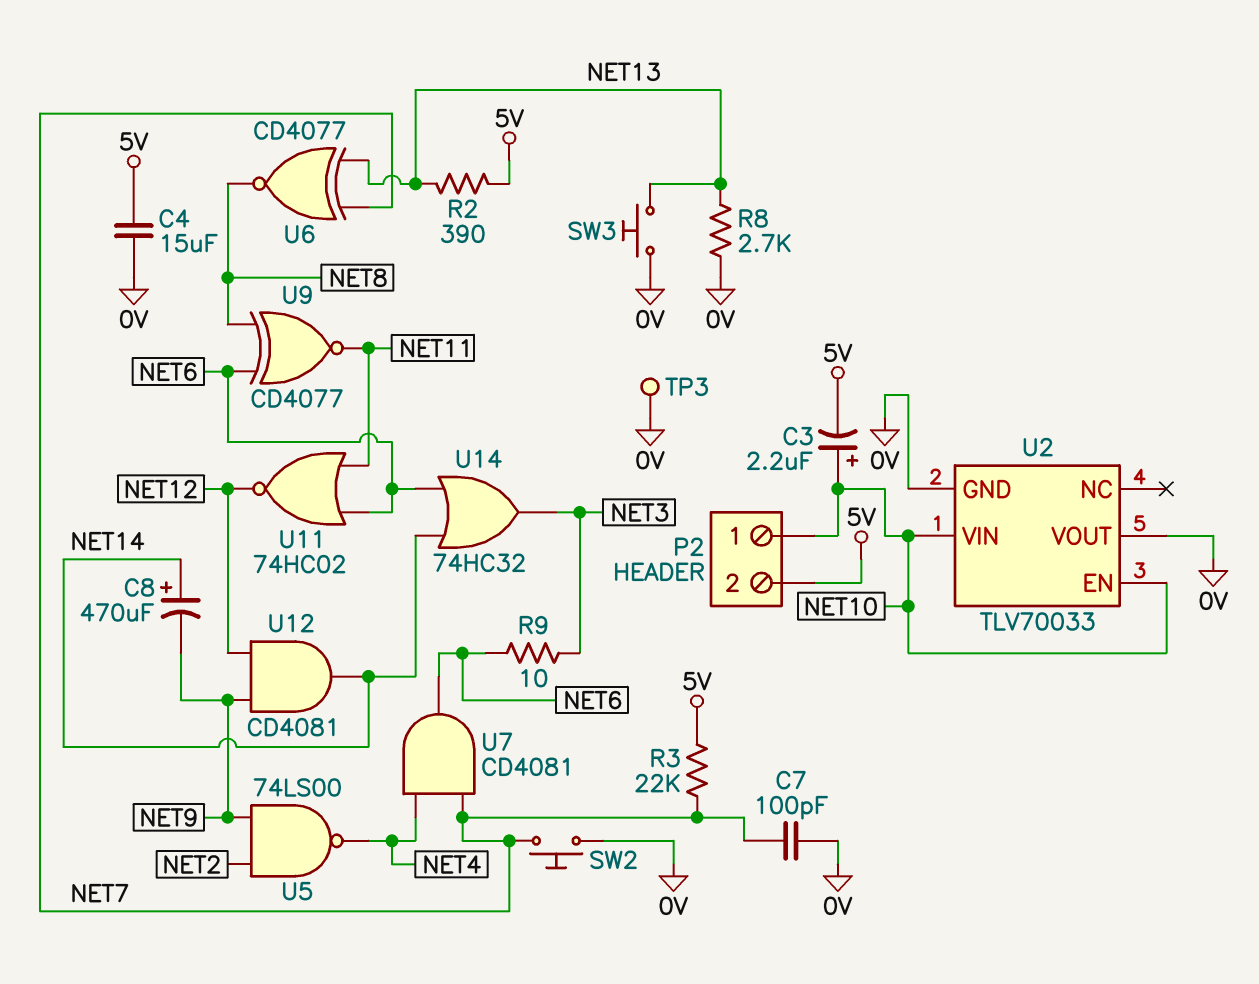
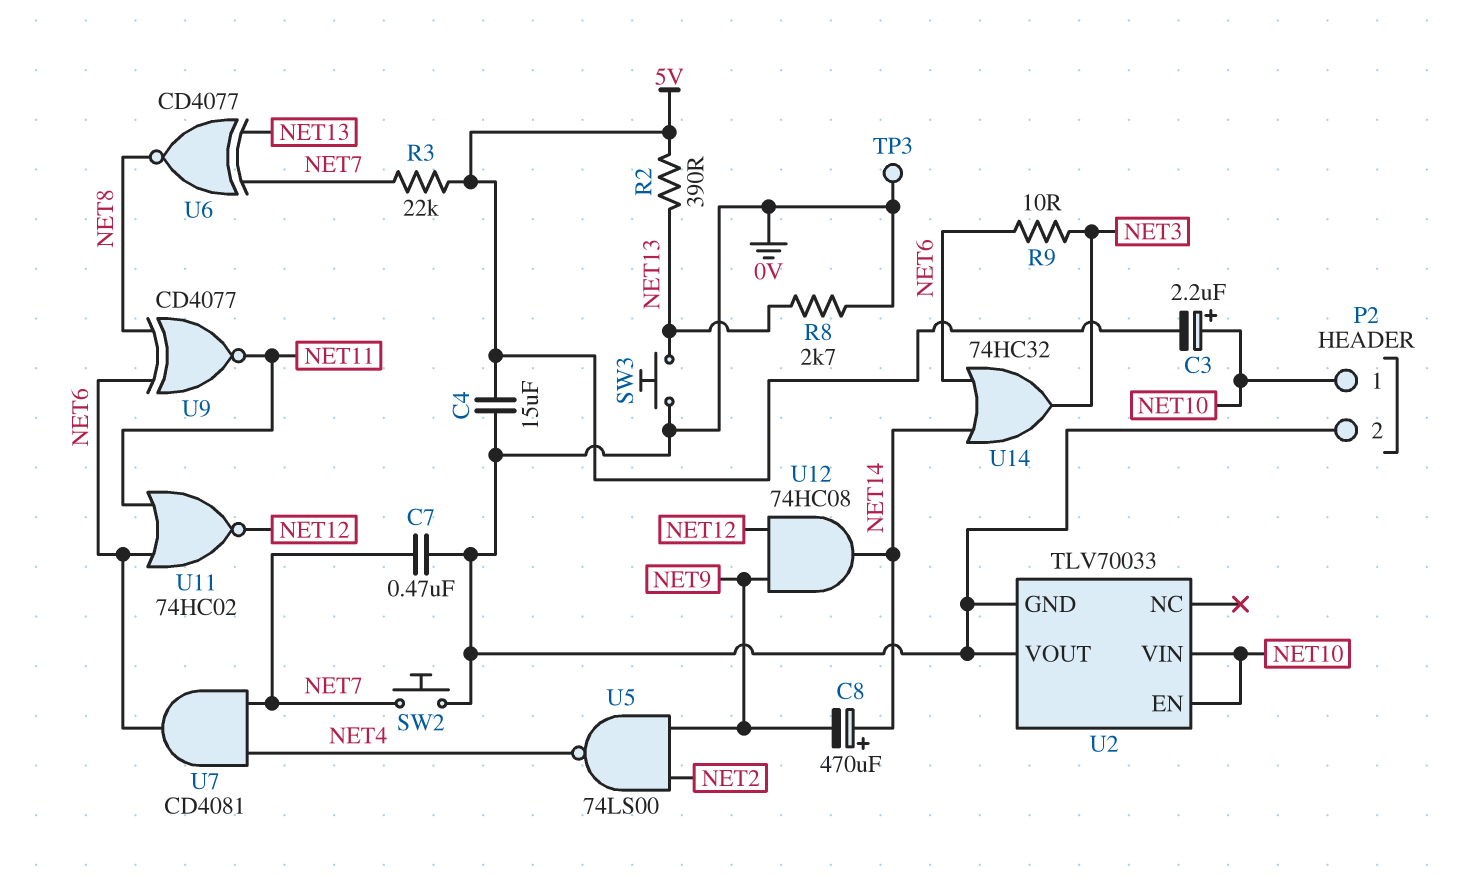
C7: 100pF (0V, NET7) -> 470nF (0V, NET7)
P2 pin 2: 5V -> 0V
U12: AND CD4081 (in NET9, in NET12, out NET14) -> AND 74HC08 (in NET9, in NET12, out NET14)

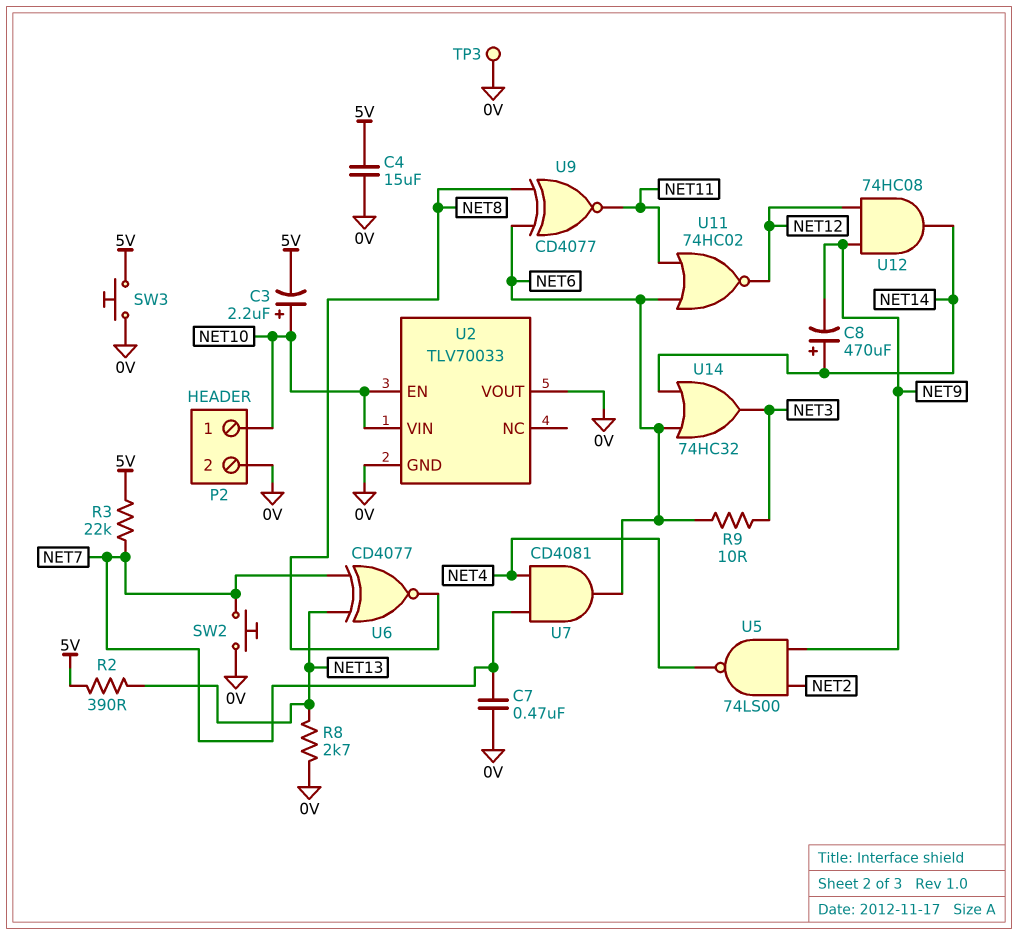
SW3: button (0V, NET13) -> button (0V, 5V)

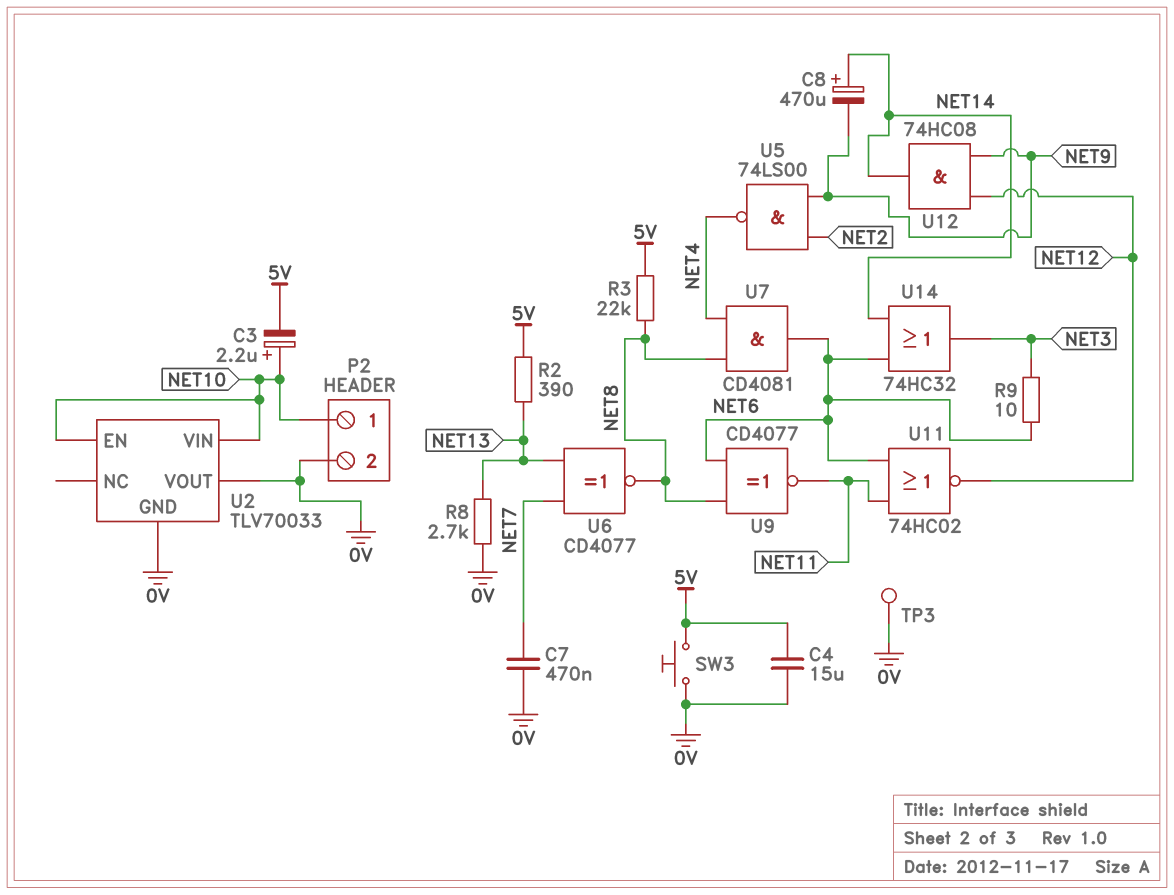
R3: 22k (5V, NET7) -> 22k (5V, NET8)
SW2: button (0V, NET7) -> none
U7: AND CD4081 (in NET4, in NET7, out NET6) -> AND CD4081 (in NET4, in NET8, out NET6)

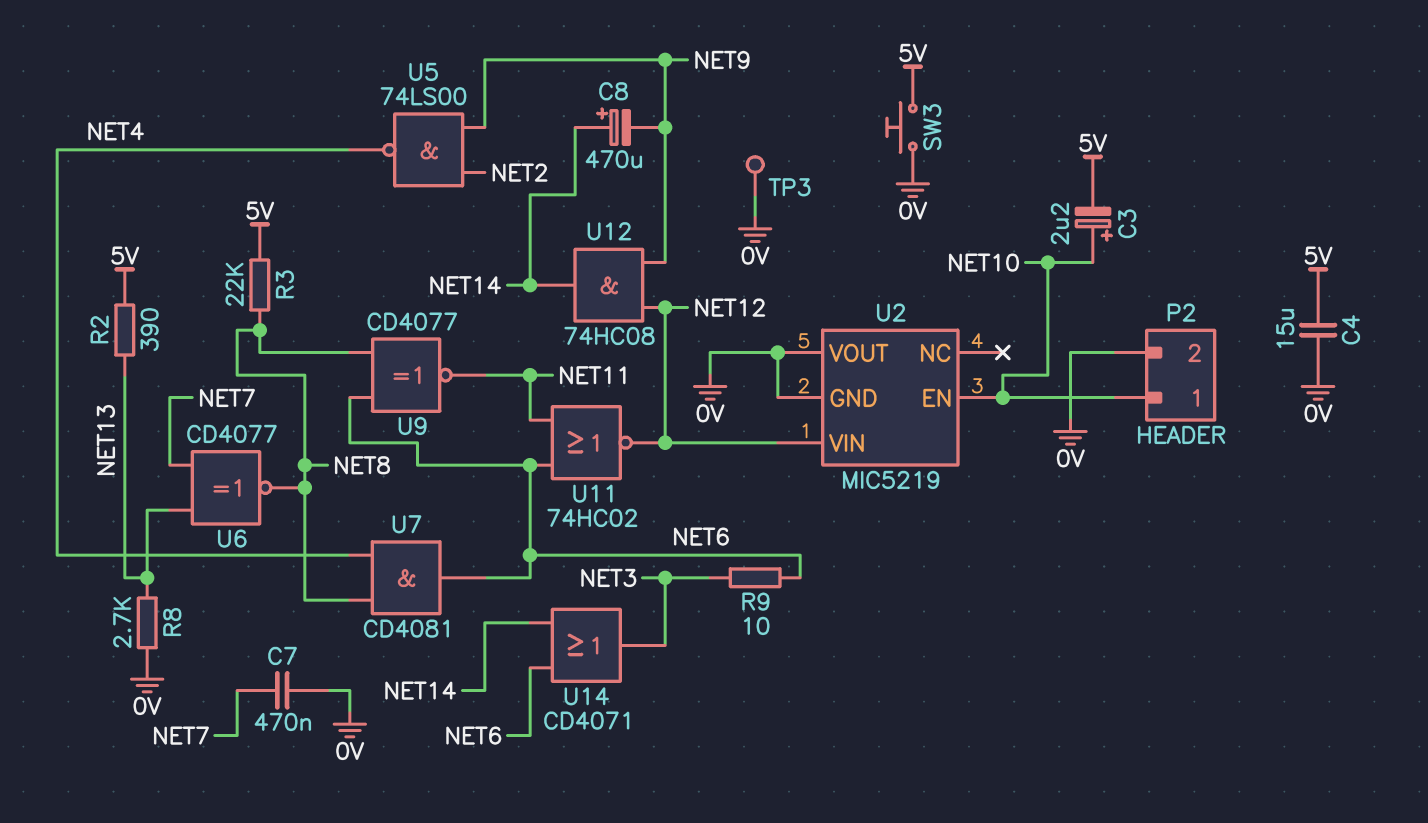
U2: TLV70033 -> MIC5219
U2 pin VIN: NET10 -> NET12
U14: OR 74HC32 (in NET6, in NET14, out NET3) -> OR CD4071 (in NET6, in NET14, out NET3)

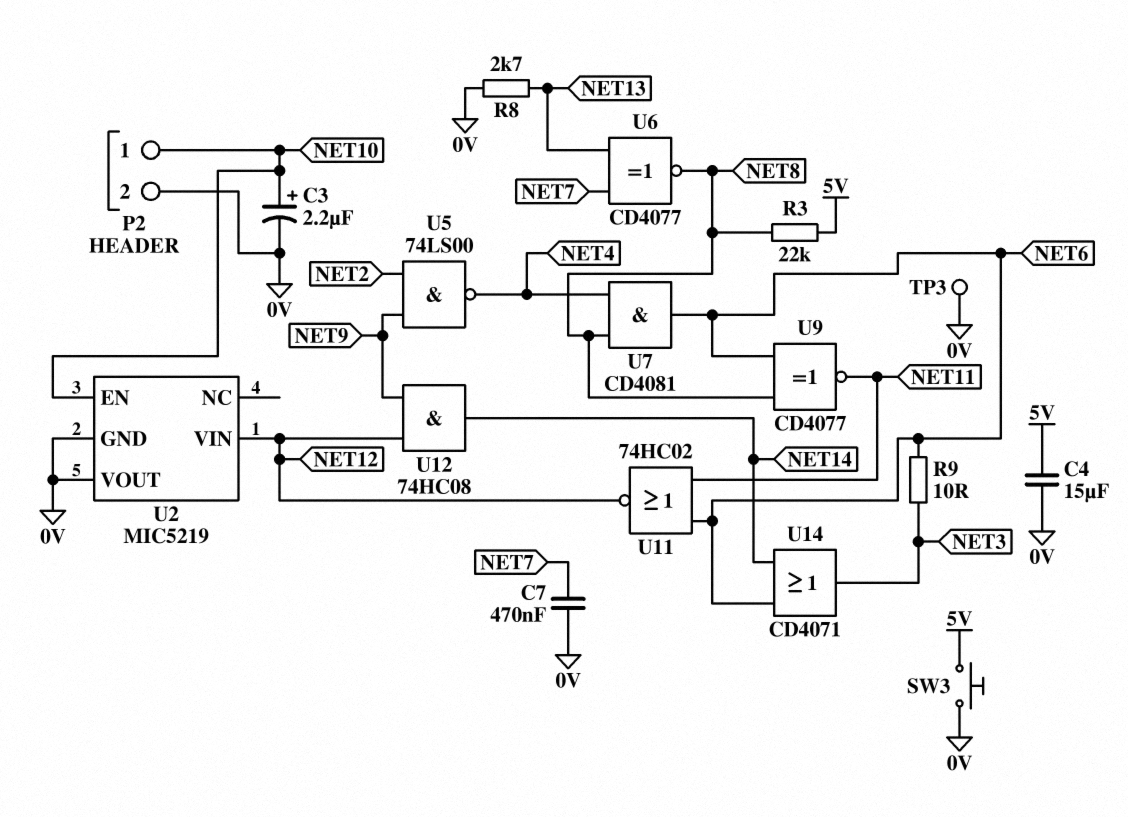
C3: 2.2uF (plus NET10, minus 5V) -> 2.2uF (plus NET10, minus 0V)
C8: 470uF (plus NET14, minus NET9) -> none
R2: 390 (5V, NET13) -> none

